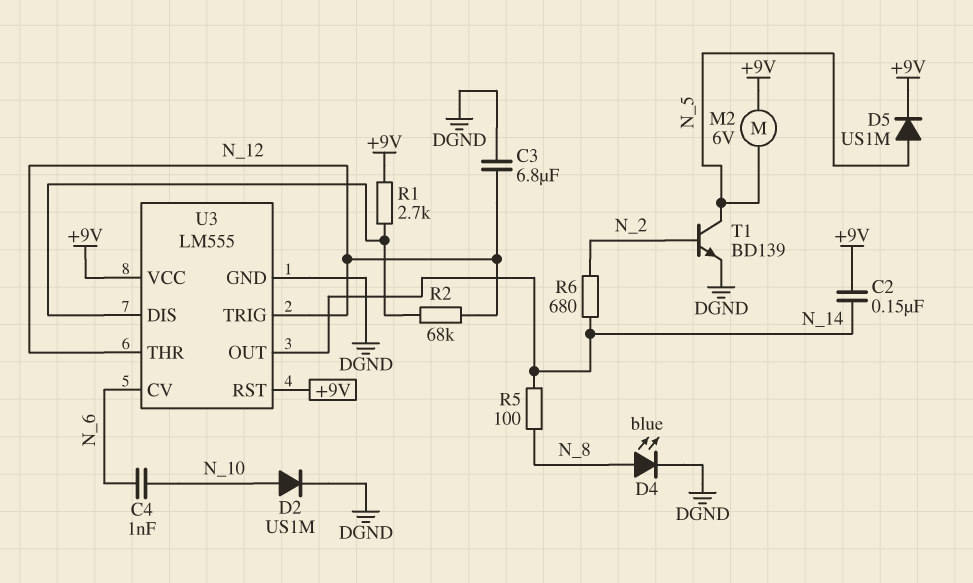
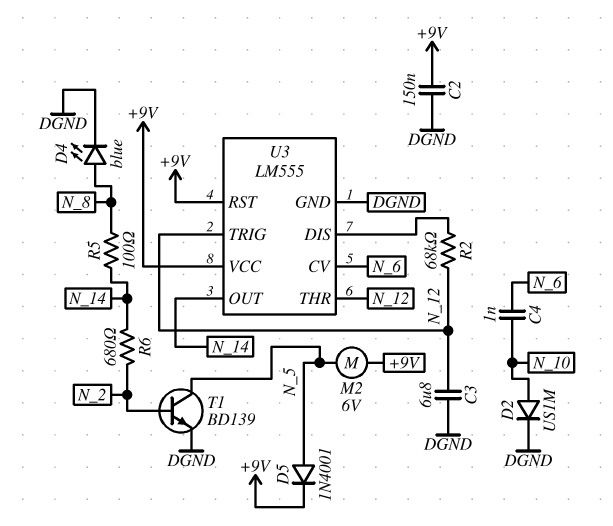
C2: 150nF (+9V, N_14) -> 150nF (+9V, DGND)
D5: diode US1M (A N_5, K +9V) -> diode 1N4001 (A N_5, K +9V)
R1: 2.7k (+9V, U3/DIS) -> none

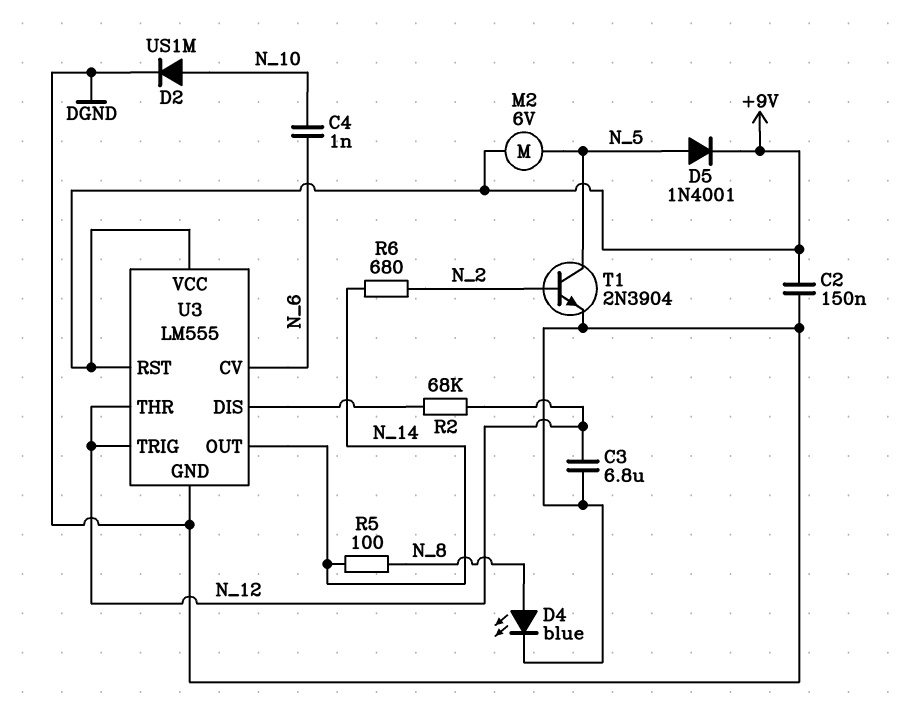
T1: NPN BD139 (B N_2, C N_5, E DGND) -> NPN 2N3904 (B N_2, C N_5, E DGND)

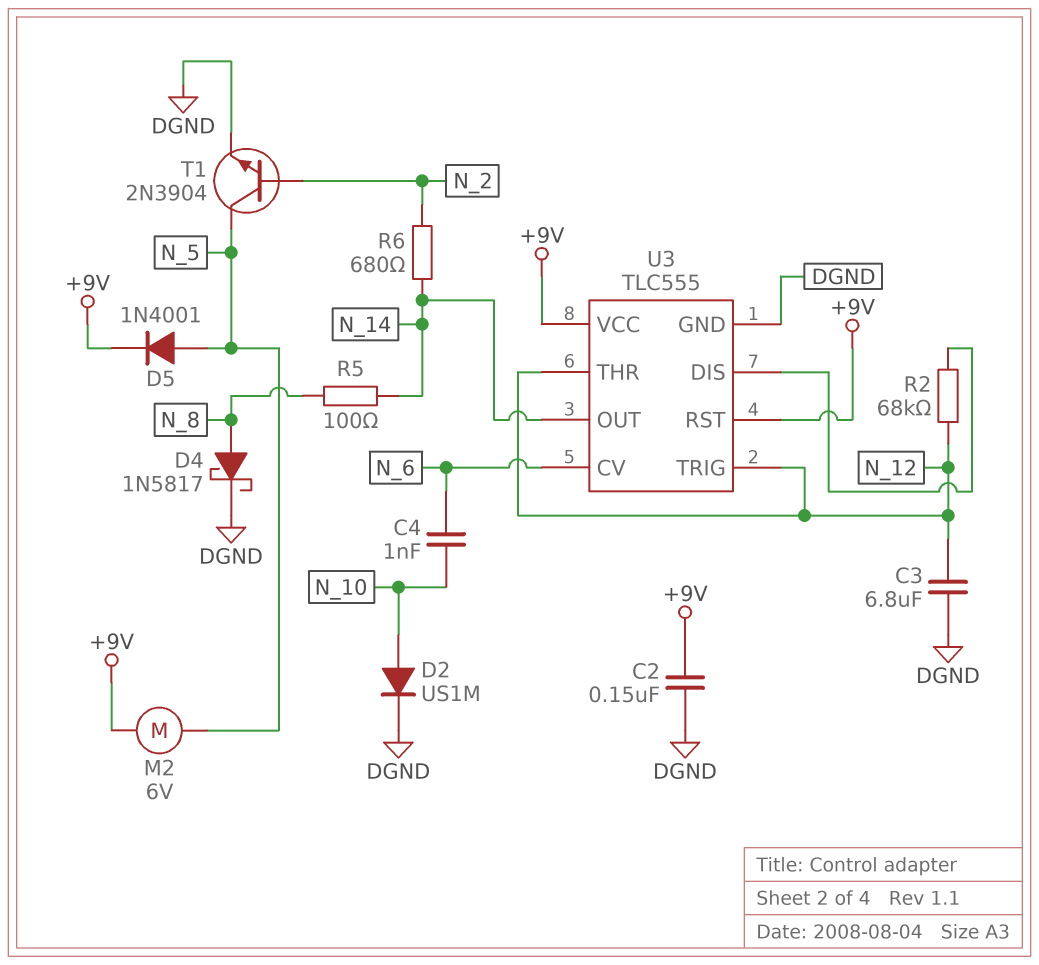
D4: LED blue (A N_8, K DGND) -> schottky 1N5817 (A N_8, K DGND)
U3: LM555 -> TLC555

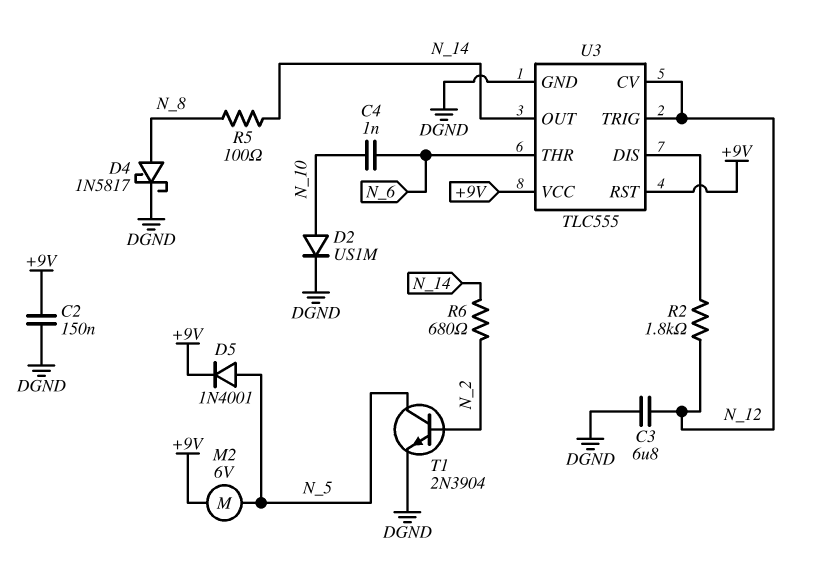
R2: 68k (N_12, U3/DIS) -> 1.8k (N_12, U3/DIS)
U3 pin CV: N_6 -> N_12
U3 pin THR: N_12 -> N_6

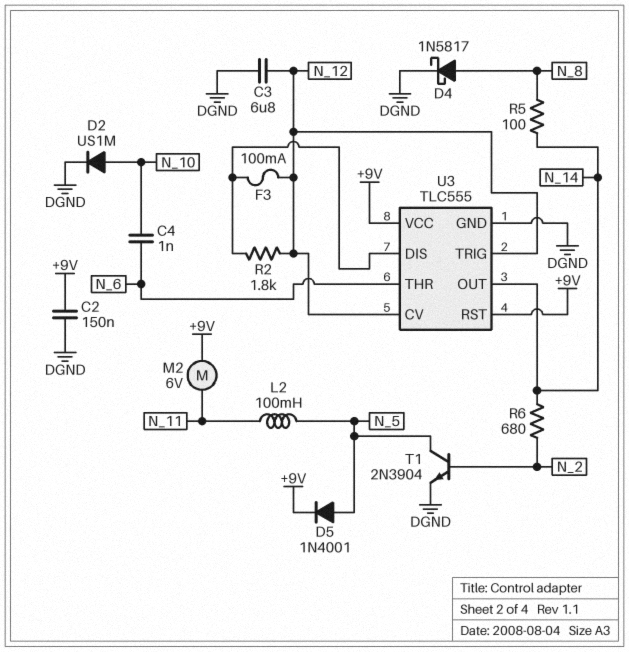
F3: none -> 100mA (N_12, U3/DIS)
L2: none -> 100mH (N_5, N_11)
M2: motor 6V (+9V, N_5) -> motor 6V (+9V, N_11)

